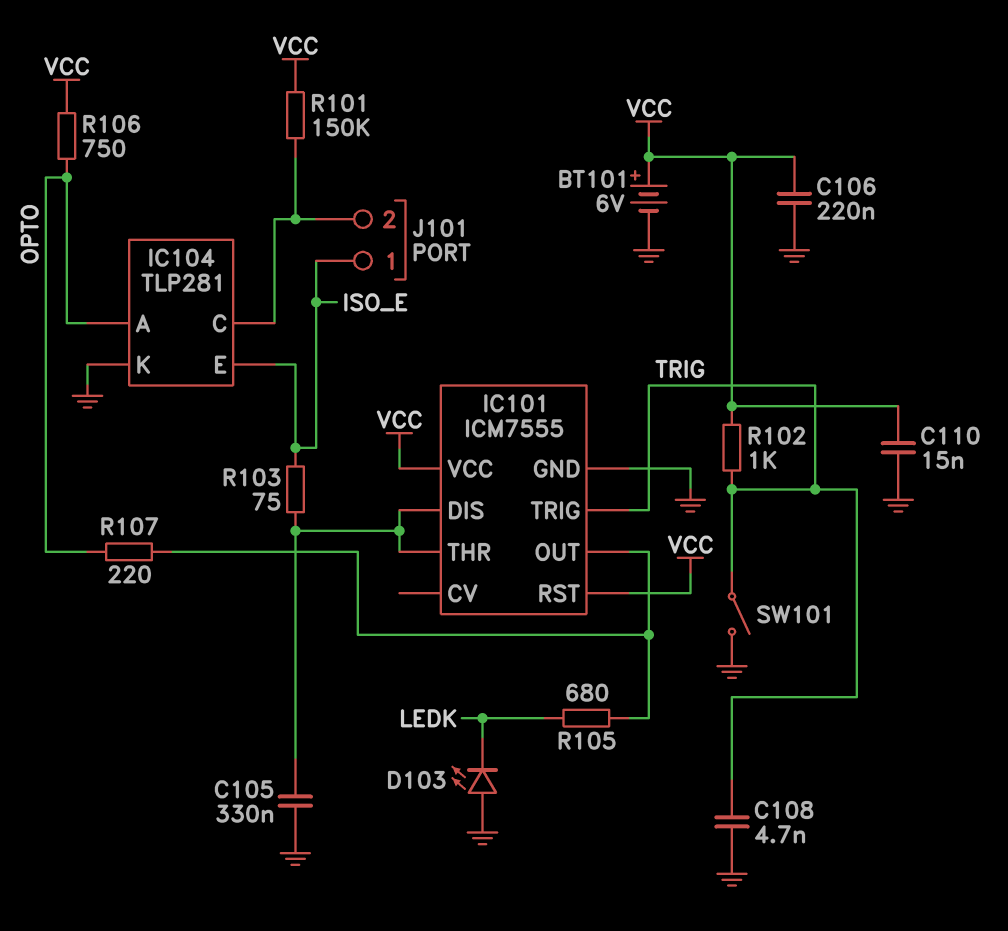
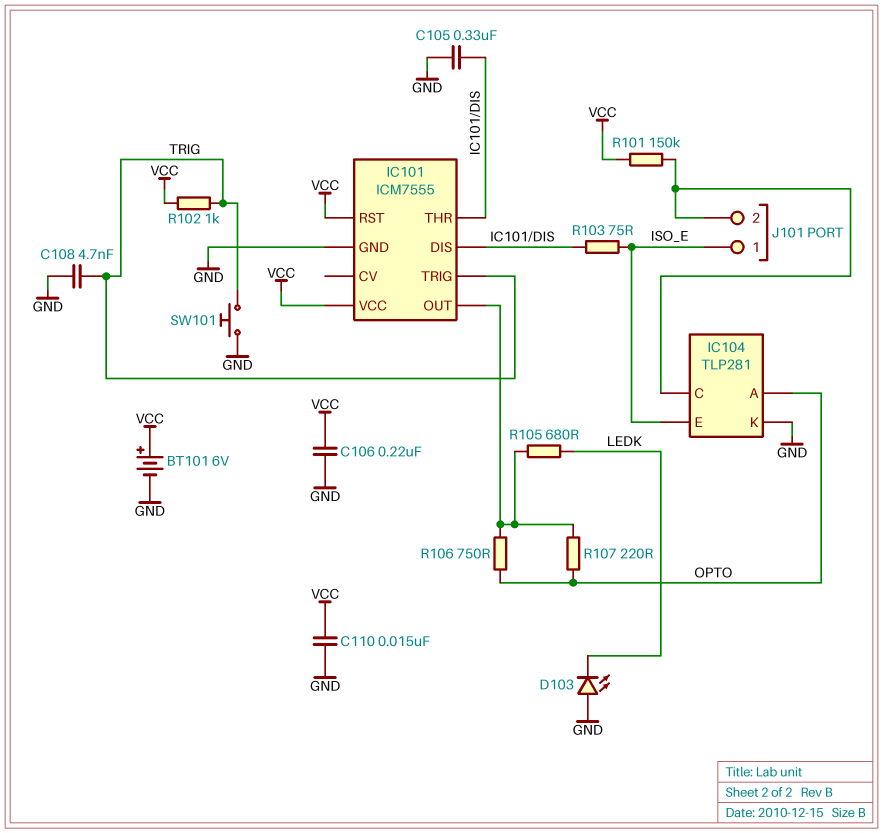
R106: 750 (OPTO, VCC) -> 750 (IC101/OUT, OPTO)
SW101: switch (GND, TRIG) -> button (GND, TRIG)

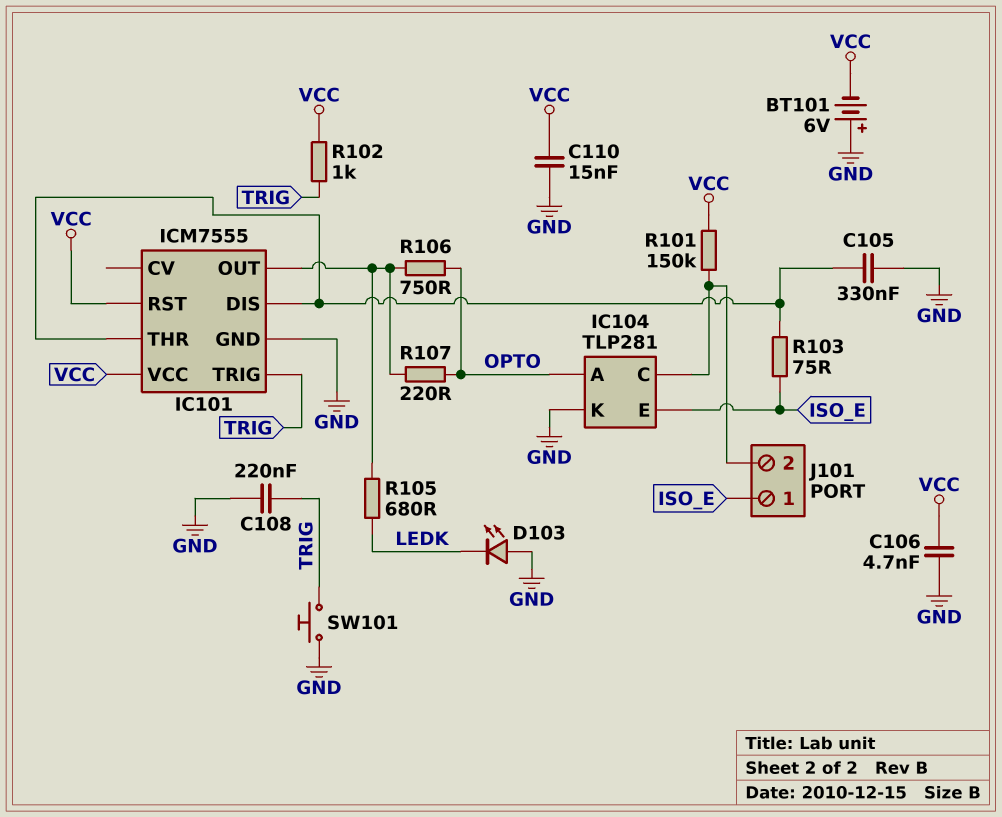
BT101: 6V (plus VCC, minus GND) -> 6V (plus GND, minus VCC)
C106: 220nF (GND, VCC) -> 4.7nF (GND, VCC)
C108: 4.7nF (GND, TRIG) -> 220nF (GND, TRIG)

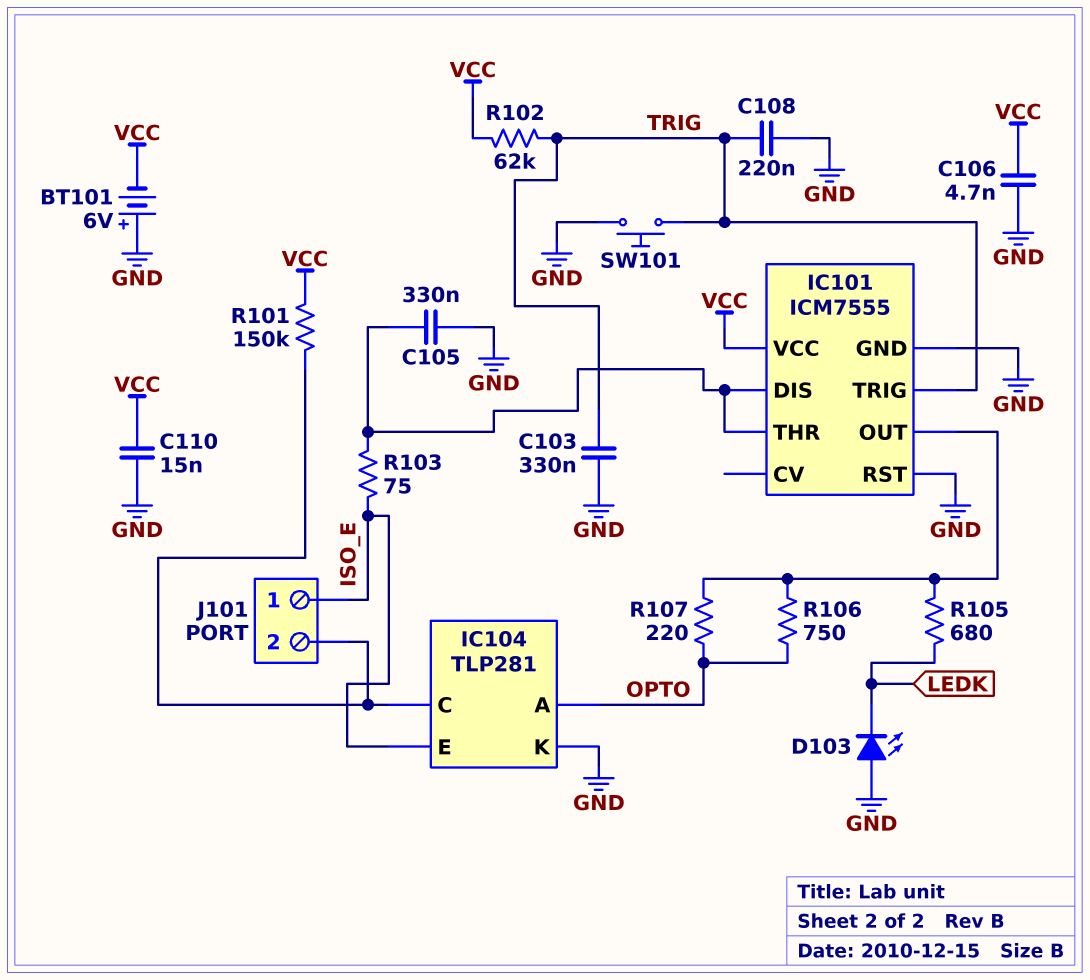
C103: none -> 330nF (GND, TRIG)
IC101 pin RST: VCC -> GND
R102: 1k (TRIG, VCC) -> 62k (TRIG, VCC)

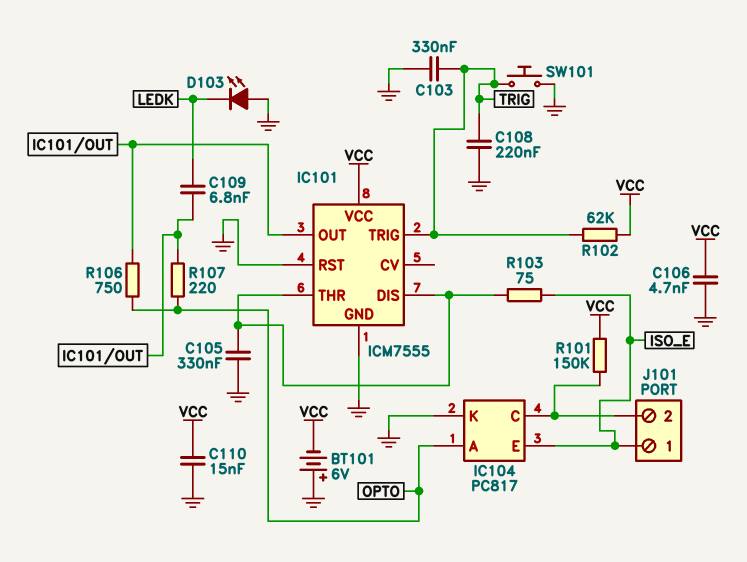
C109: none -> 6.8nF (IC101/OUT, LEDK)
IC104: TLP281 -> PC817
R105: 680 (IC101/OUT, LEDK) -> none

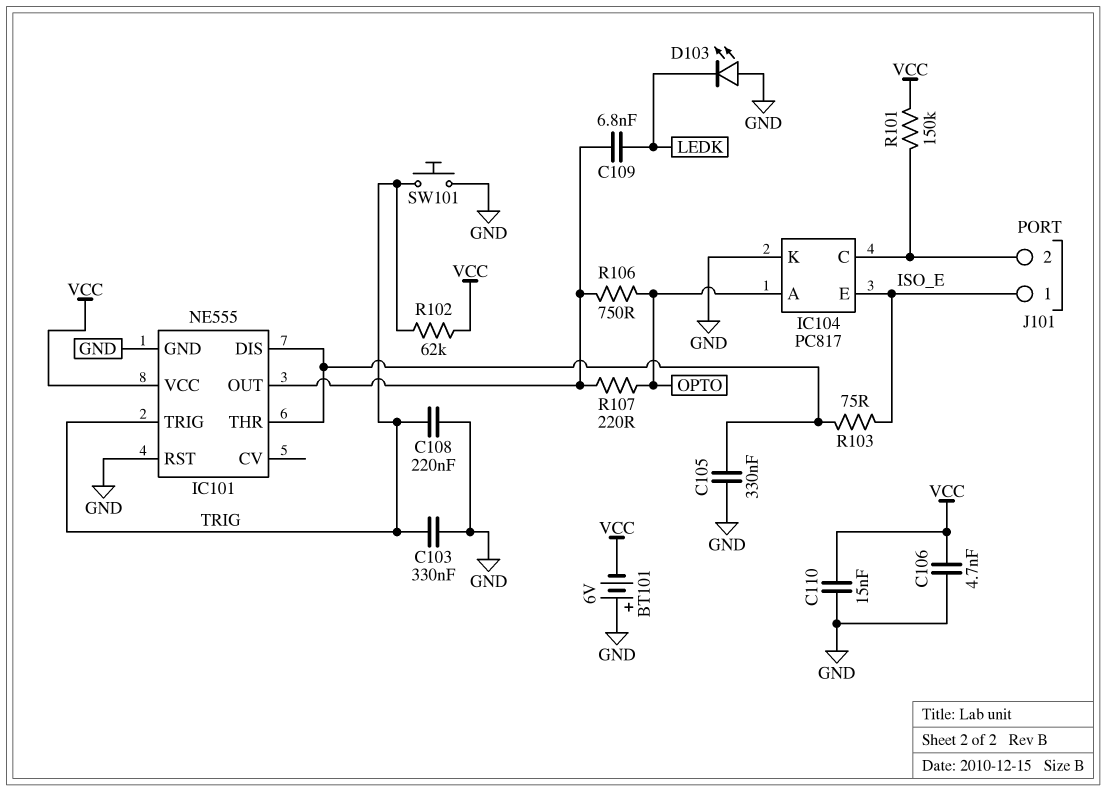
IC101: ICM7555 -> NE555

